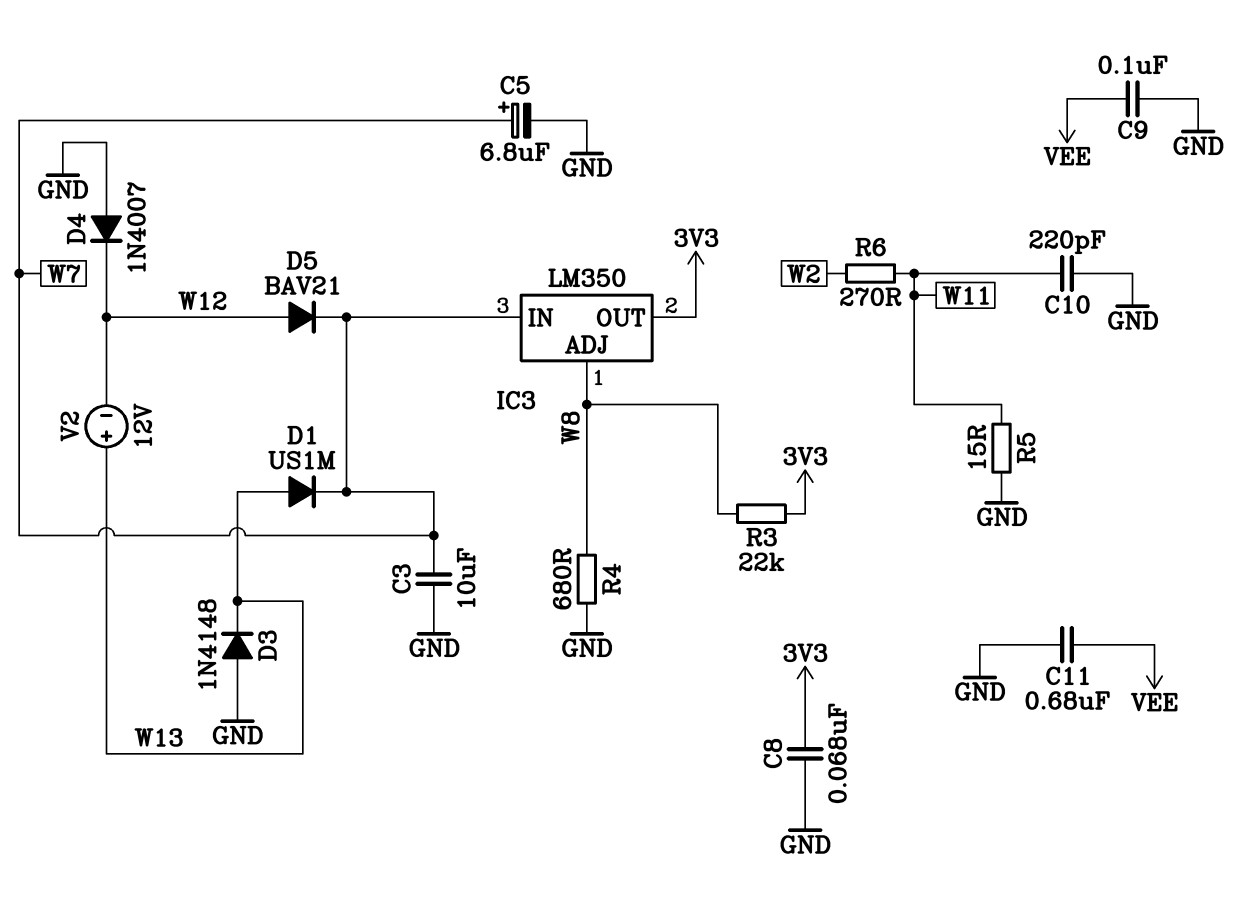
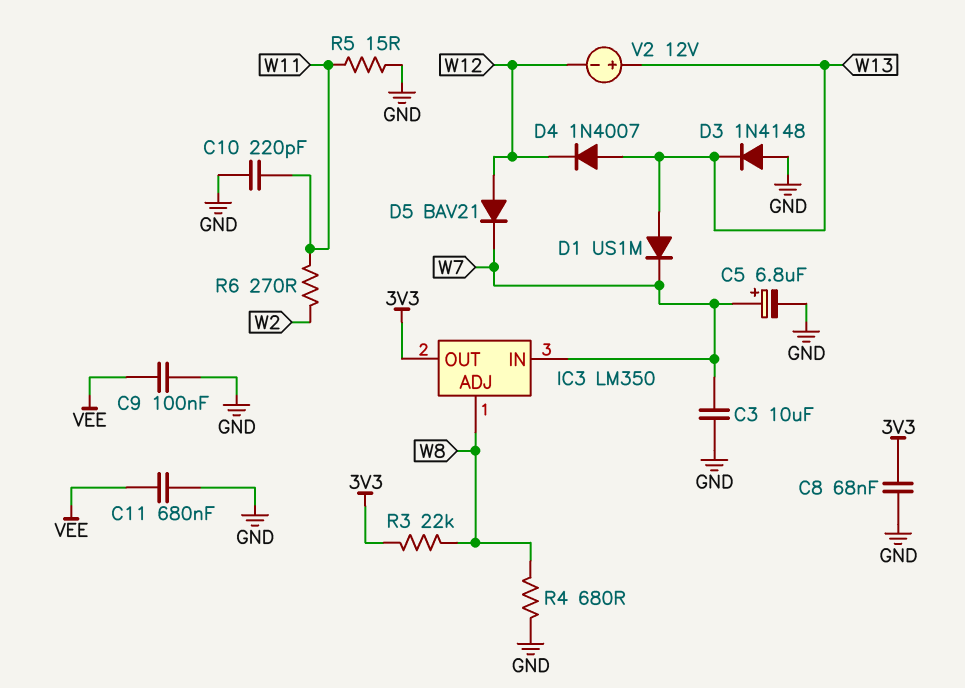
D4: diode 1N4007 (A GND, K W12) -> diode 1N4007 (A W13, K W12)

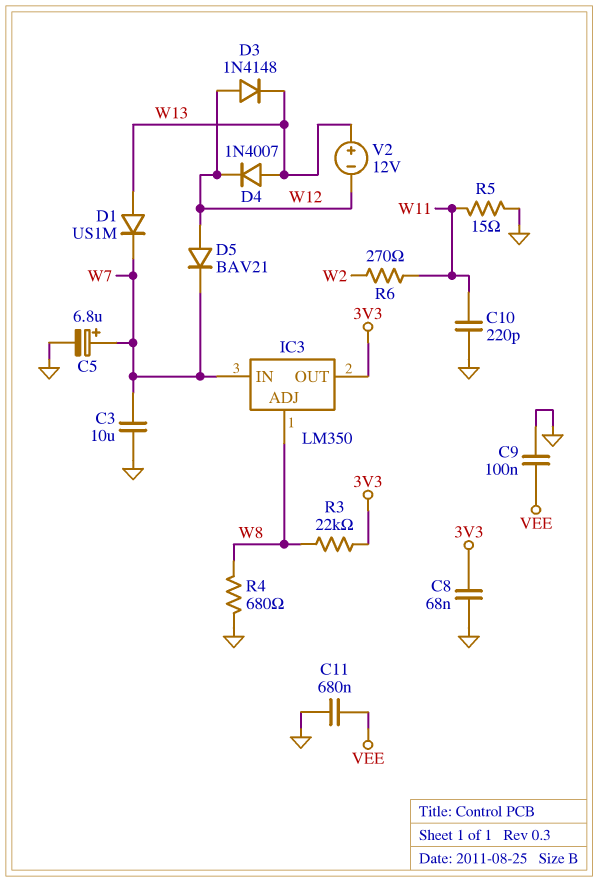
D3: diode 1N4148 (A GND, K W13) -> diode 1N4148 (A W12, K W13)

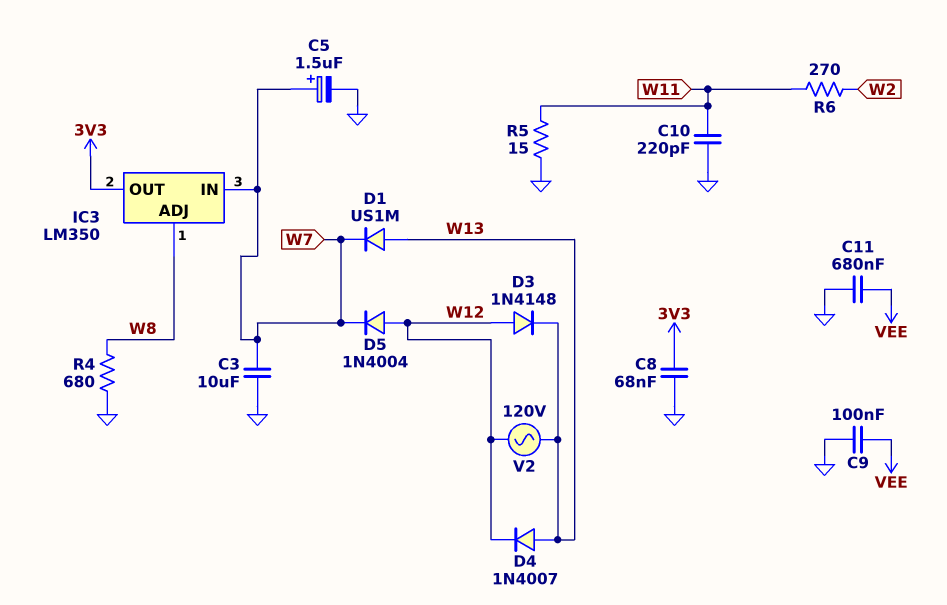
C5: 6.8uF (plus W7, minus GND) -> 1.5uF (plus W7, minus GND)
D5: diode BAV21 (A W12, K W7) -> diode 1N4004 (A W12, K W7)
R3: 22k (3V3, W8) -> none
V2: 12V (plus W13, minus W12) -> AC 120V (W12, W13)

